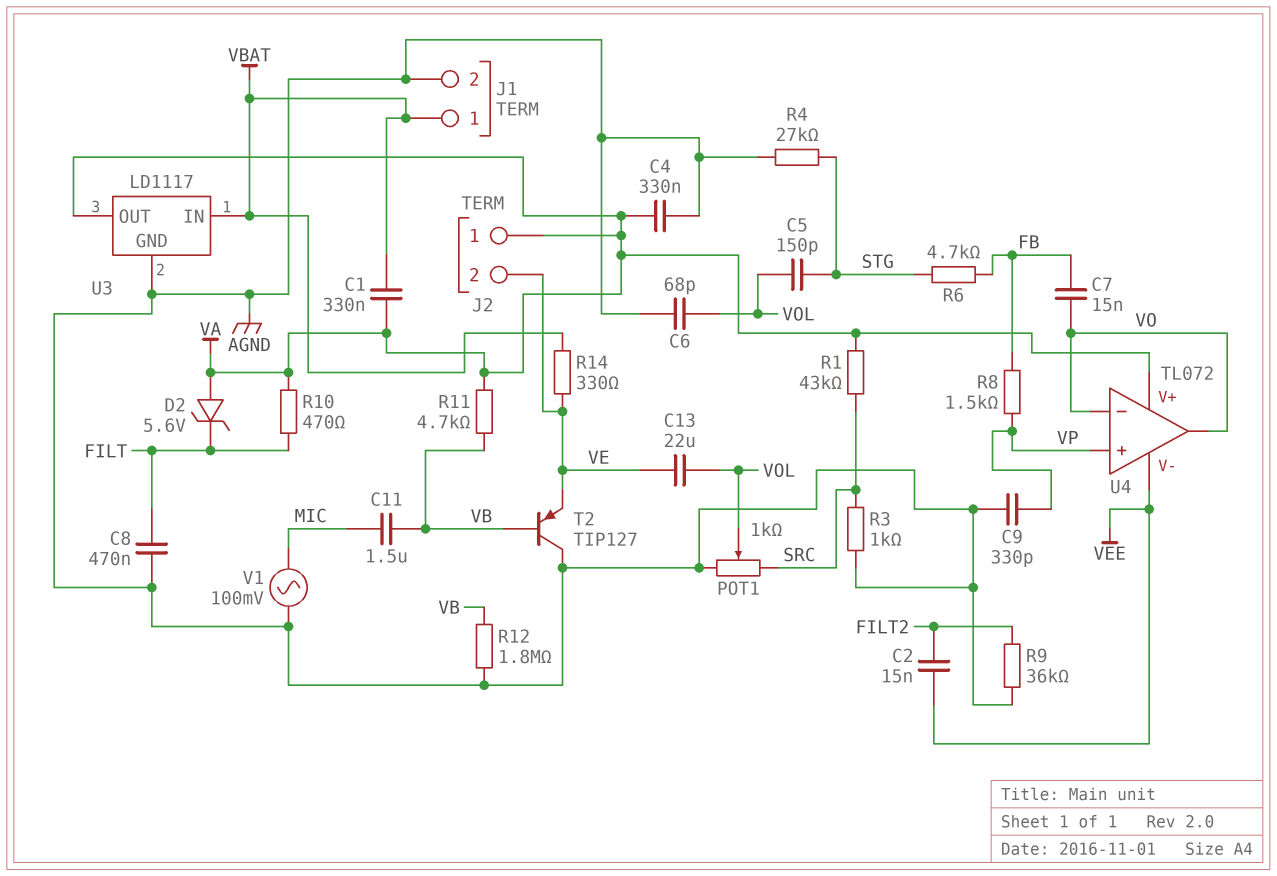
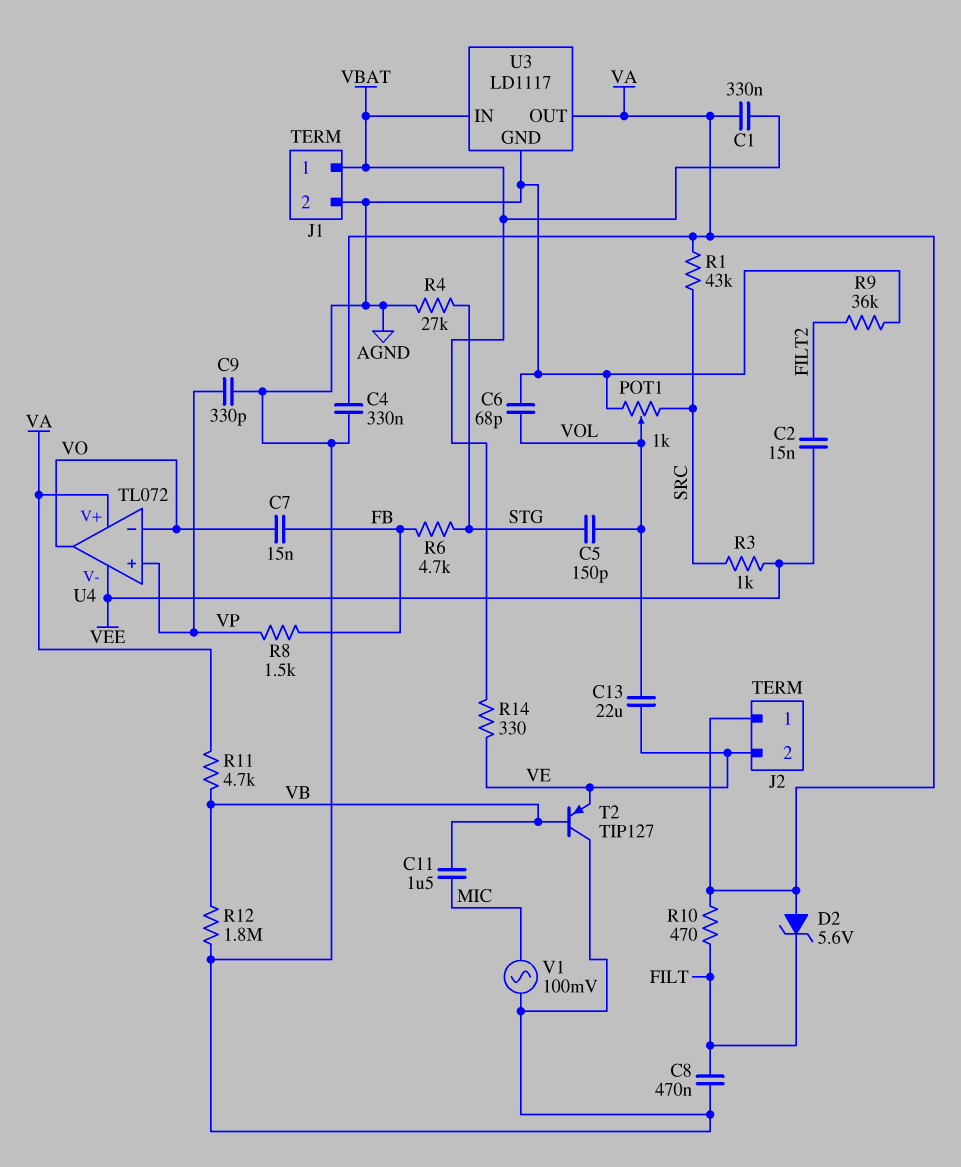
R3: 1k (AGND, SRC) -> 1k (SRC, VEE)

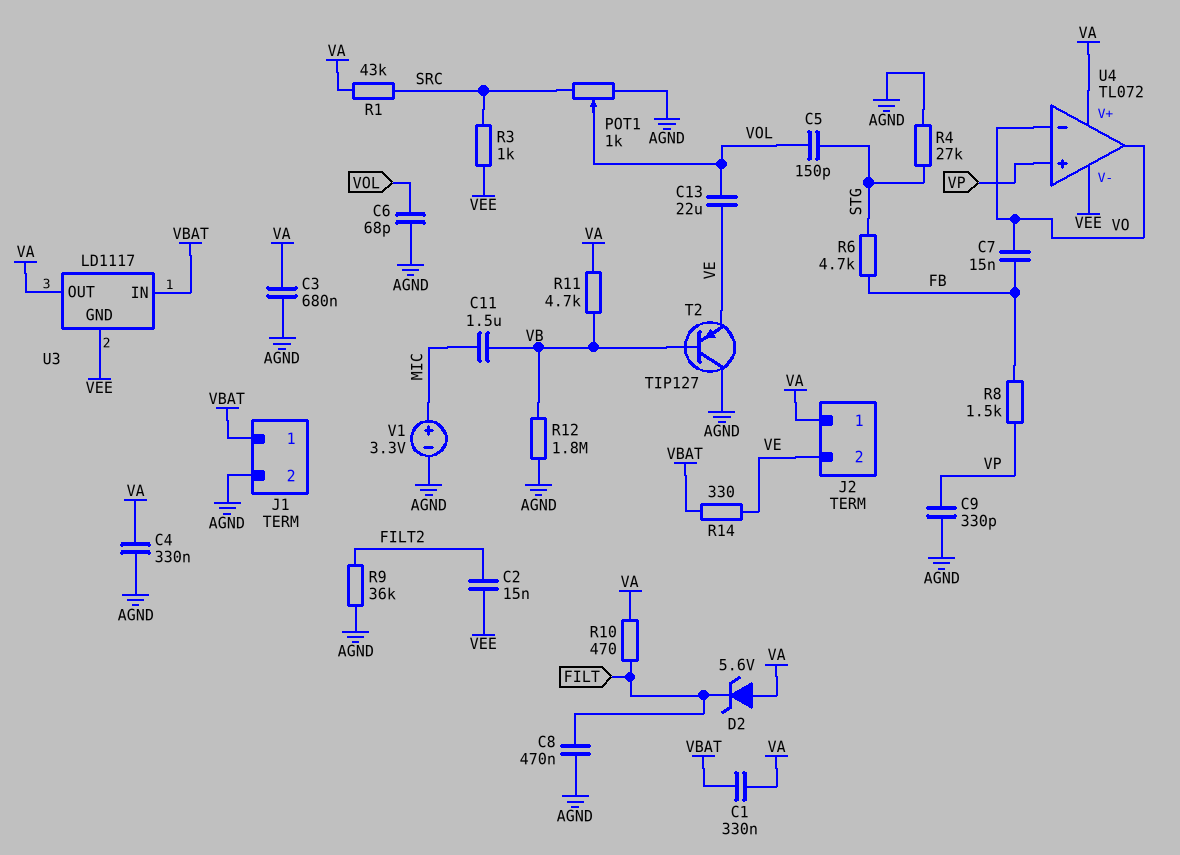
C3: none -> 680nF (AGND, VA)
U3 pin GND: AGND -> VEE
V1: AC 100mV (AGND, MIC) -> 3.3V (plus MIC, minus AGND)

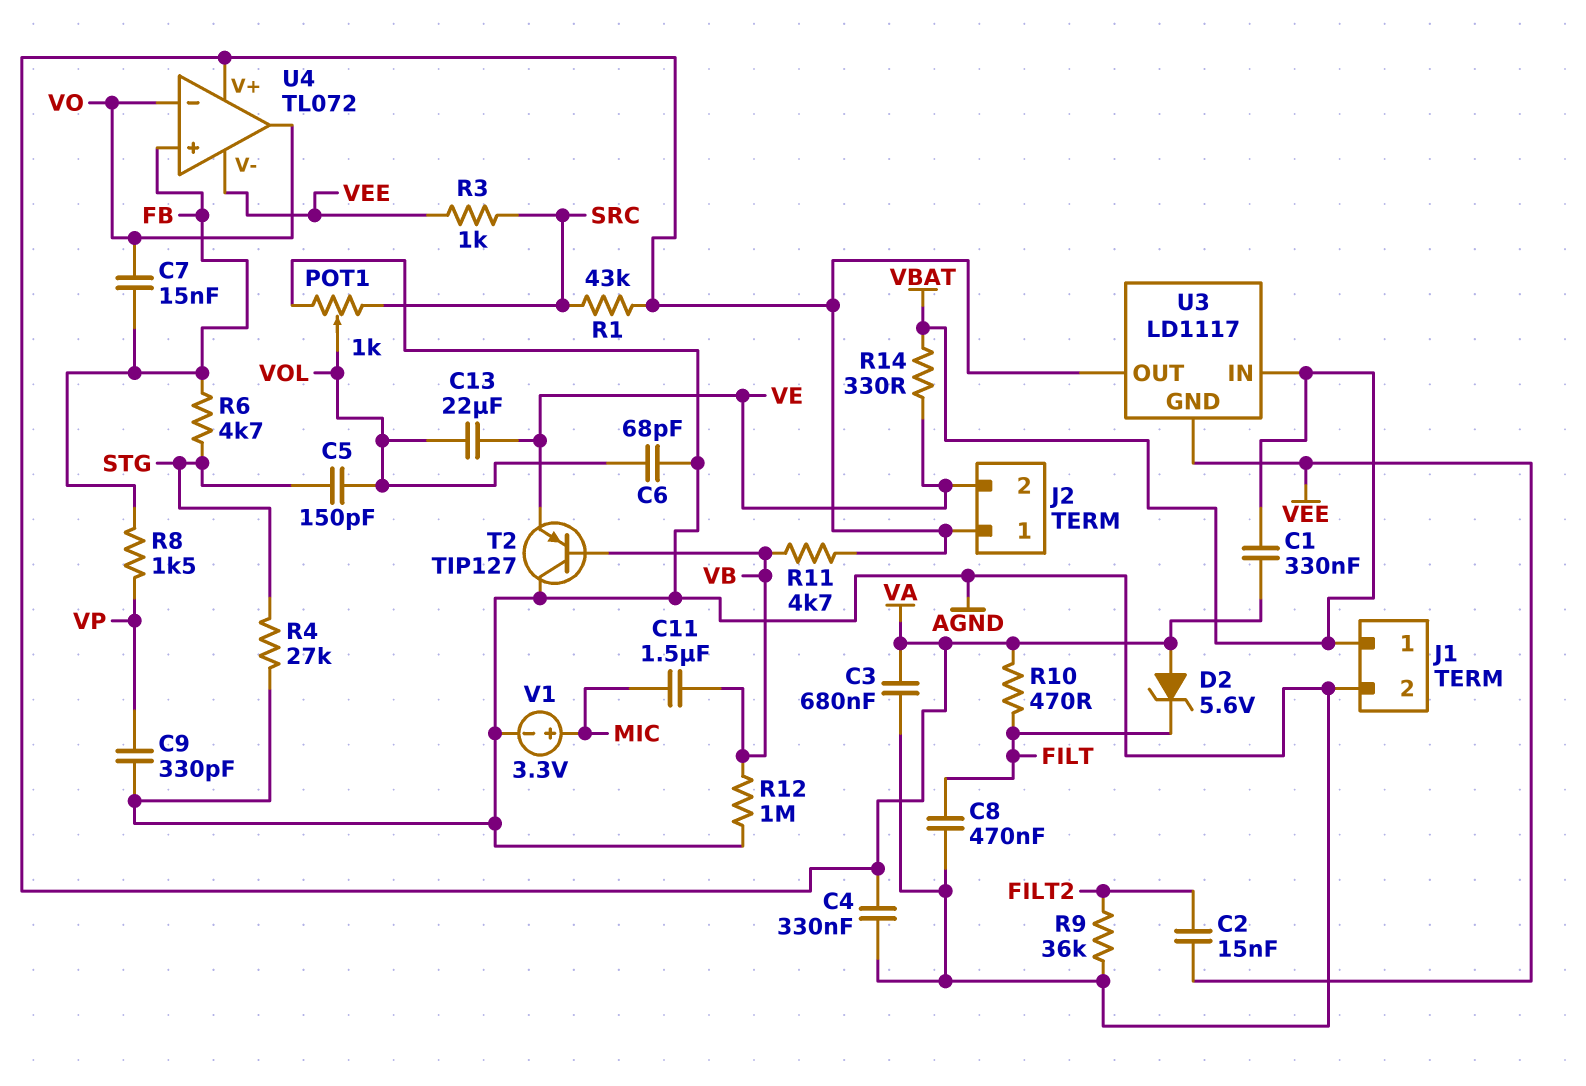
R12: 1.8M (AGND, VB) -> 1M (AGND, VB)
U4 pin in+: VP -> FB

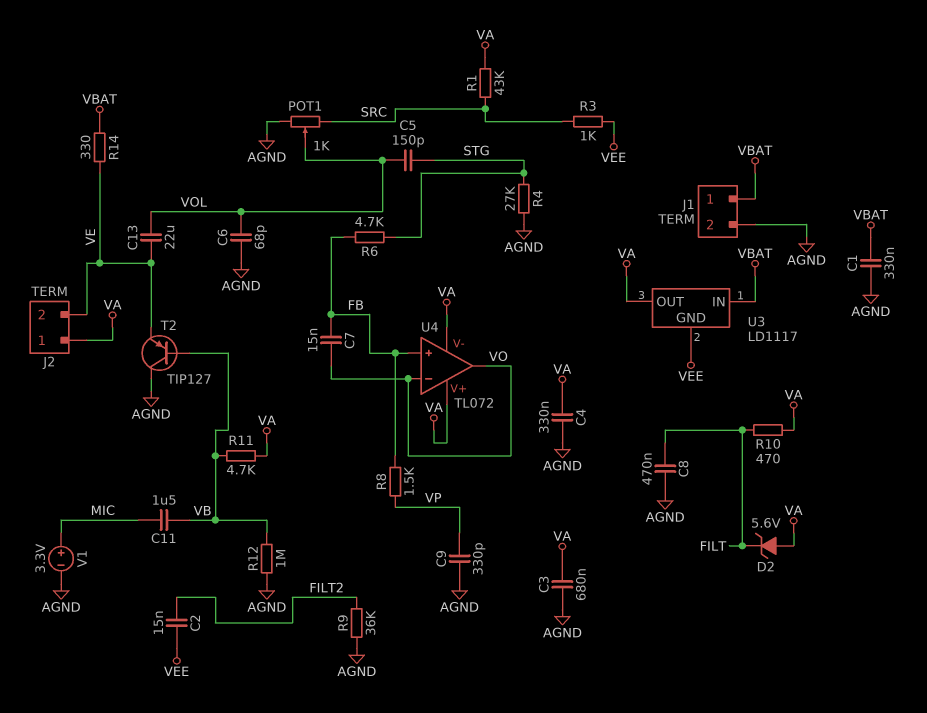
C1: 330nF (VA, VBAT) -> 330nF (AGND, VBAT)
U4 pin V-: VEE -> VA

